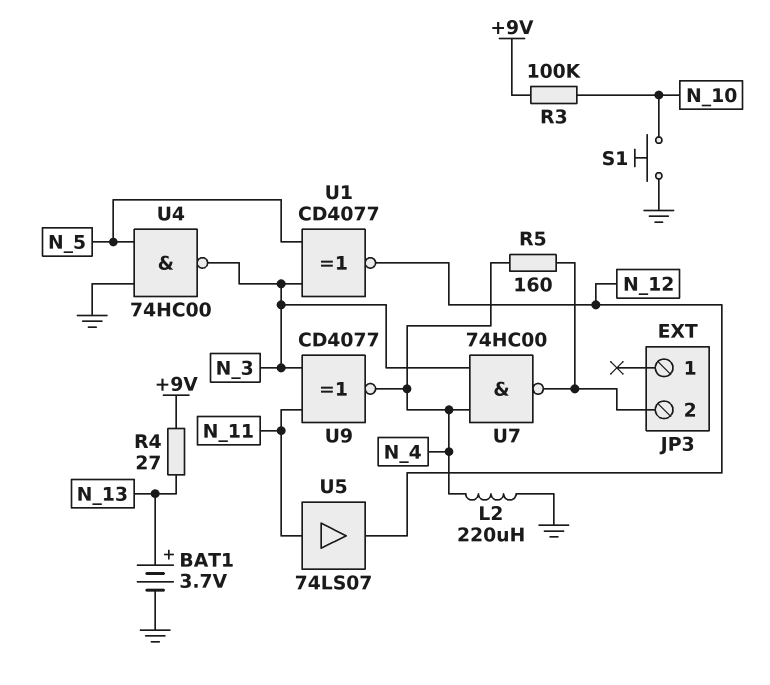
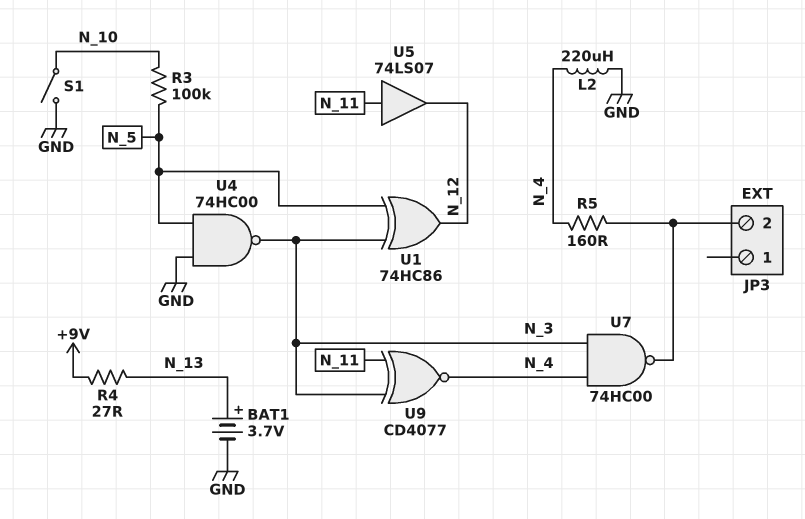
R3: 100k (+9V, N_10) -> 100k (N_5, N_10)
S1: button (GND, N_10) -> switch (GND, N_10)
U1: XNOR CD4077 (in N_3, in N_5, out N_12) -> XOR 74HC86 (in N_3, in N_5, out N_12)

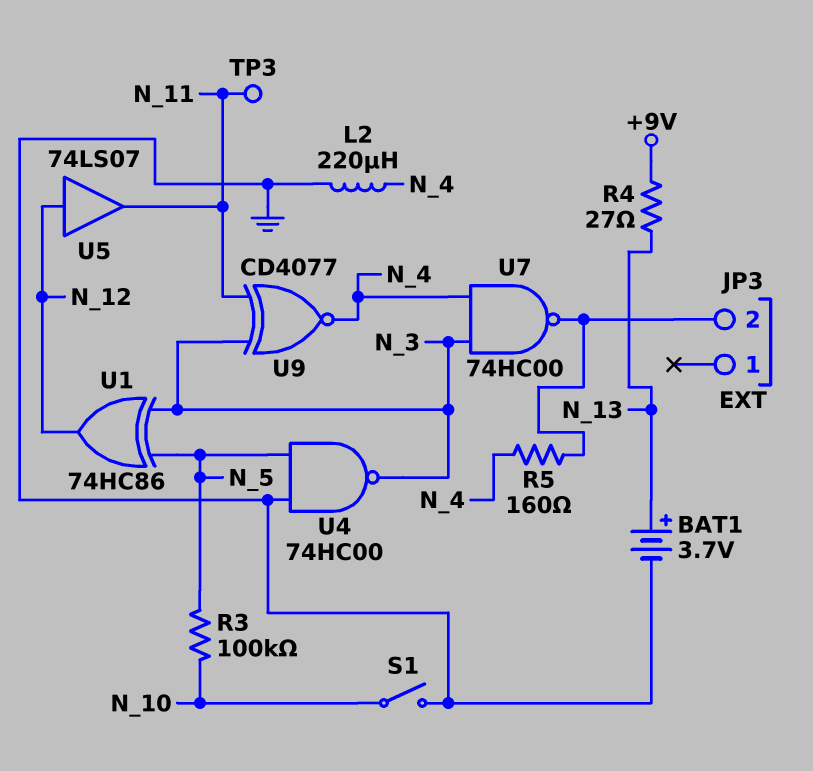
TP3: none -> test point (N_11)
U5: buffer 74LS07 (in N_11, out N_12) -> buffer 74LS07 (in N_12, out N_11)

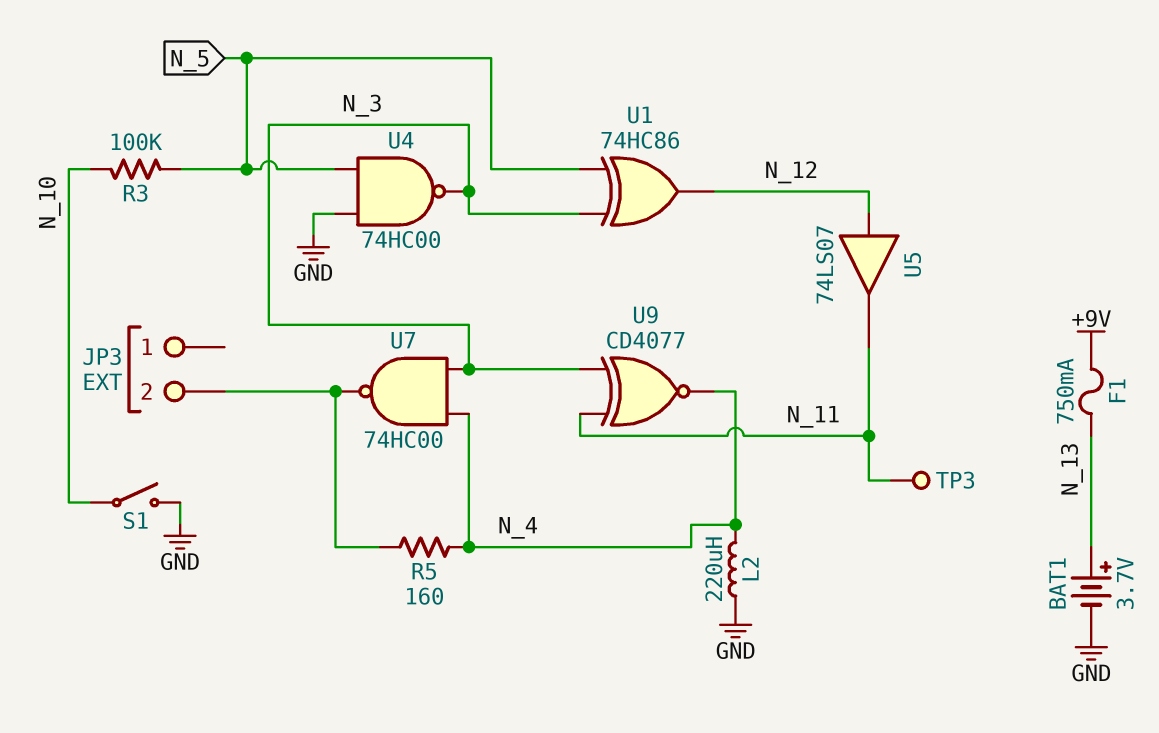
F1: none -> 750mA (+9V, N_13)
R4: 27 (+9V, N_13) -> none

